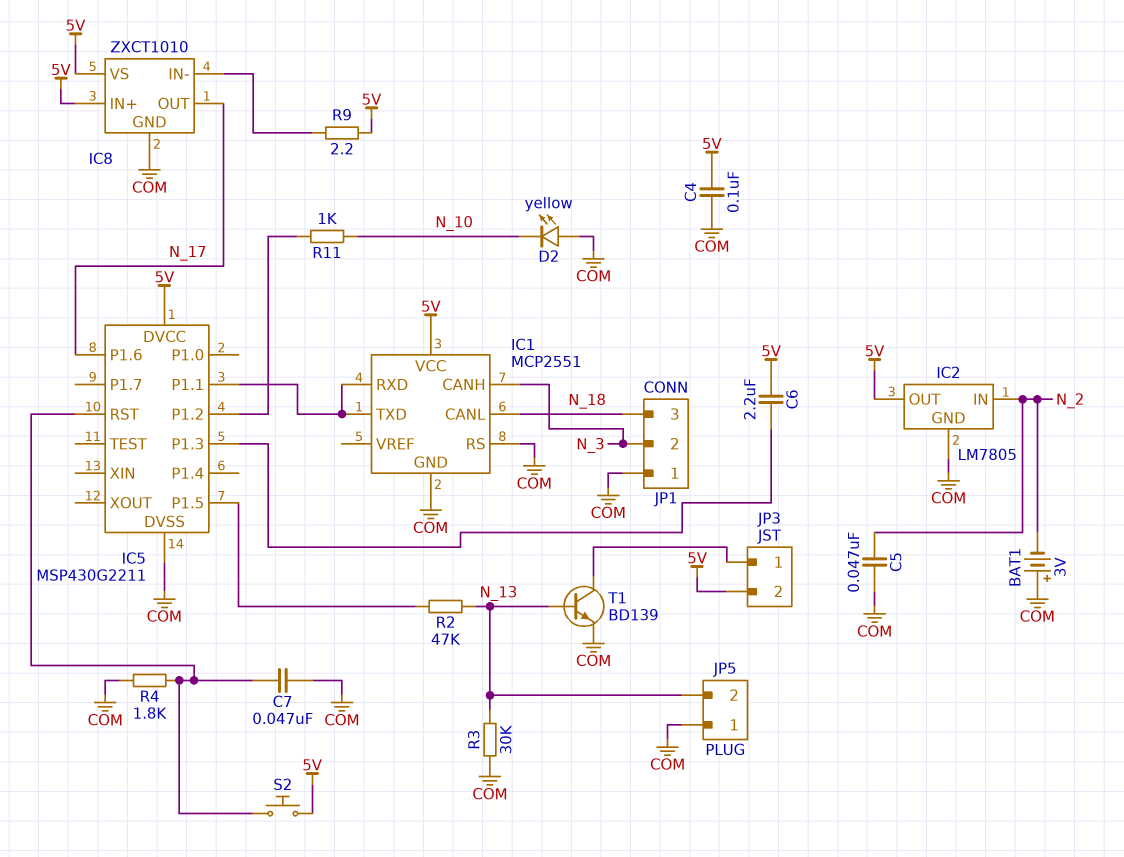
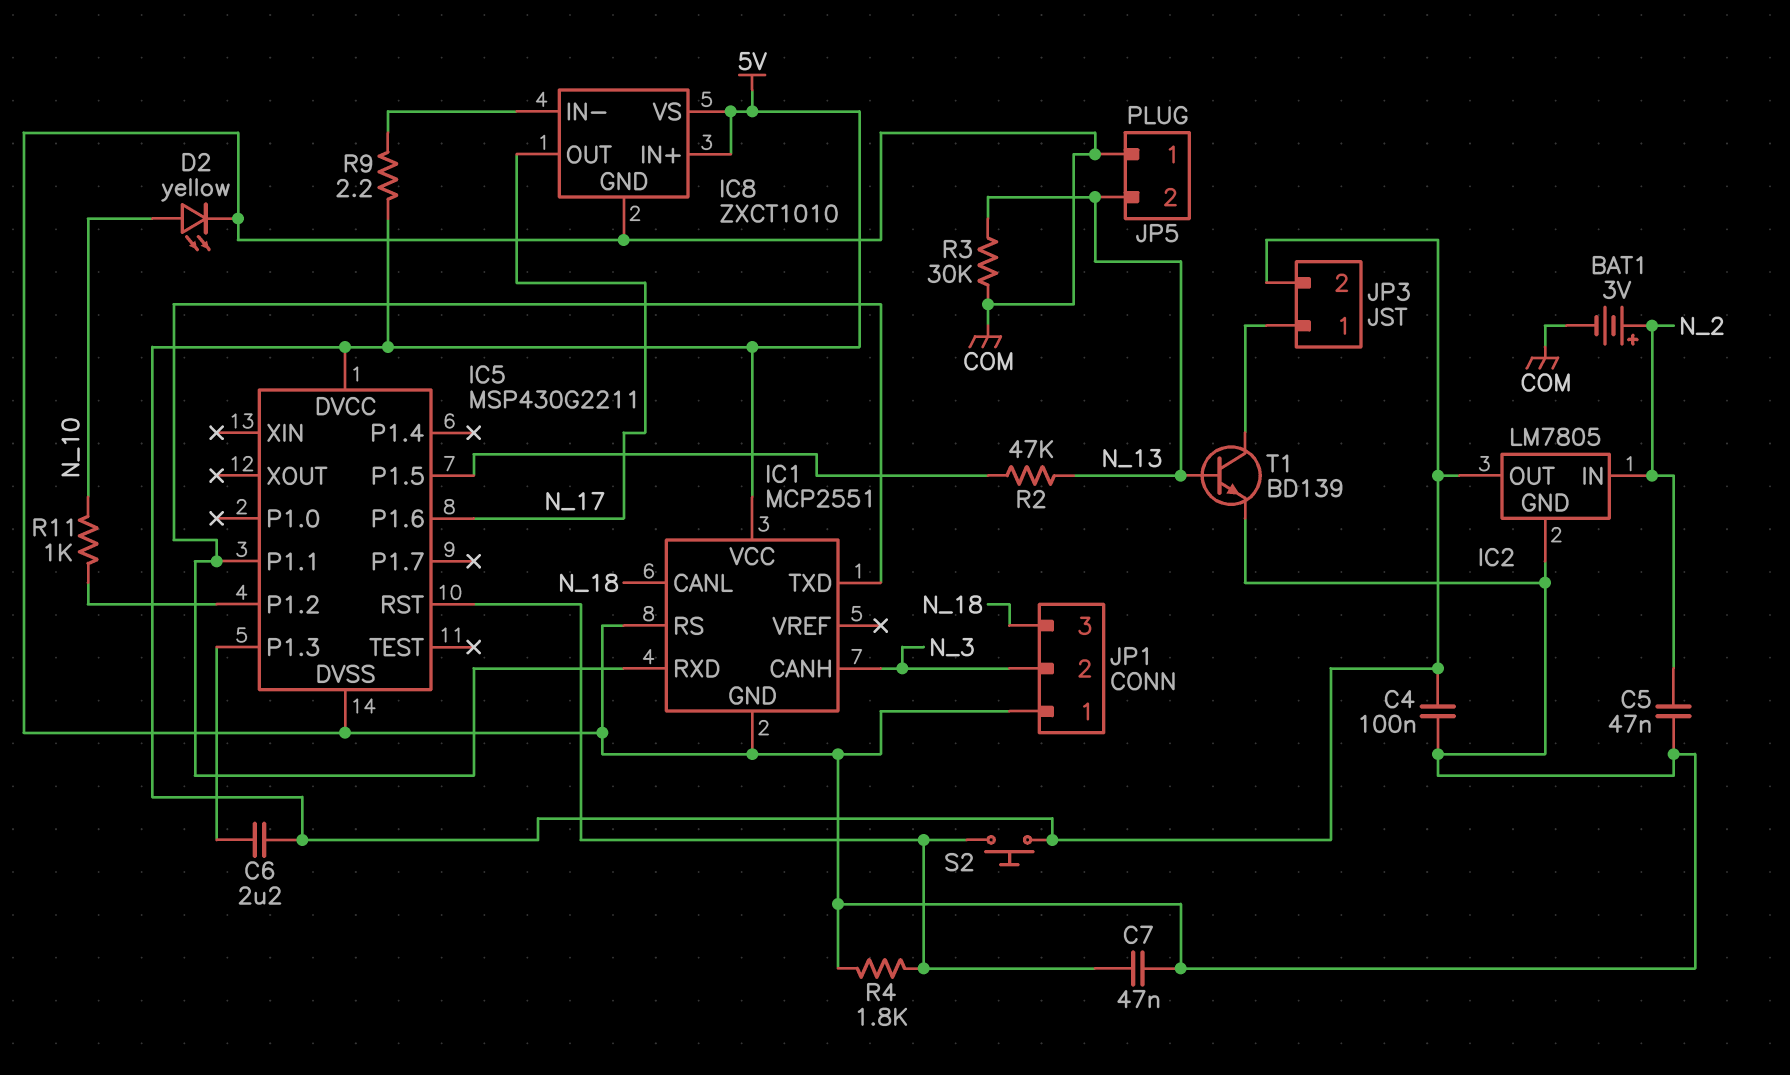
BAT1: 3V (plus COM, minus N_2) -> 3V (plus N_2, minus COM)
D2: LED yellow (A COM, K N_10) -> LED yellow (A N_10, K COM)

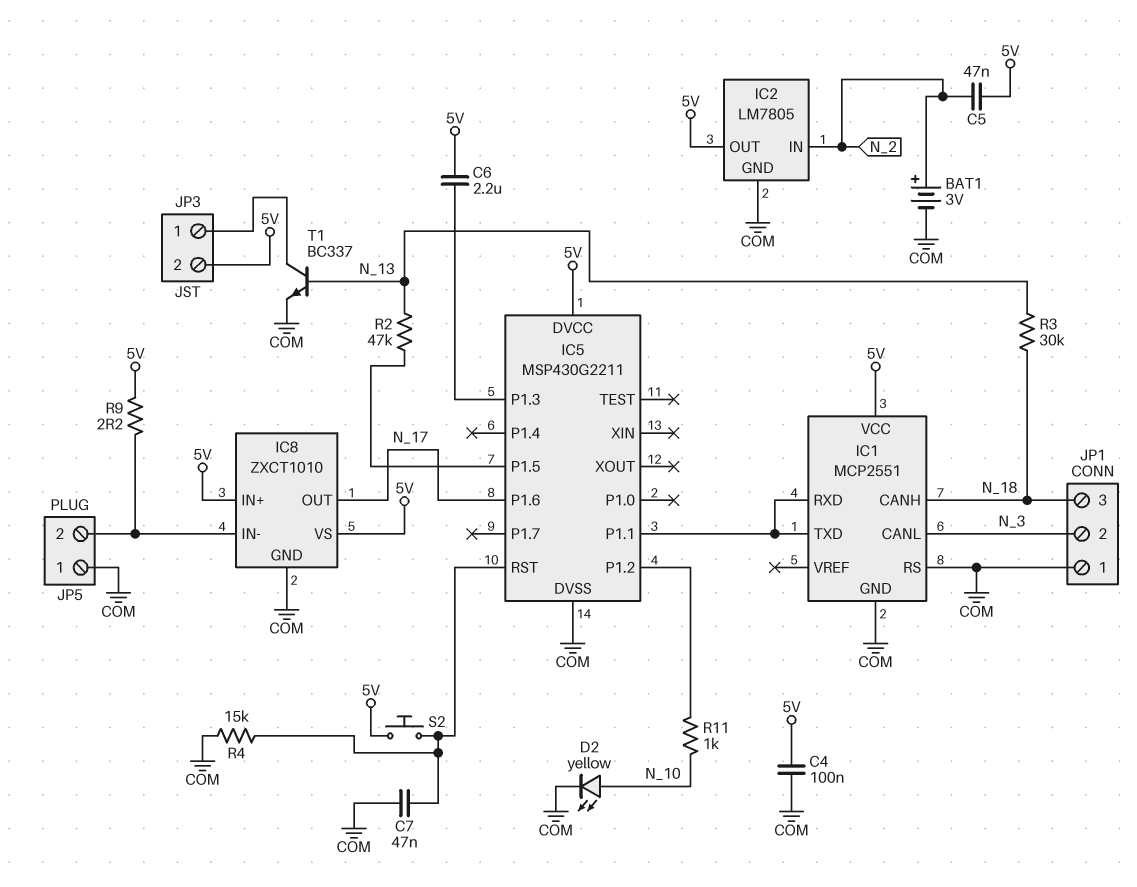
C5: 47nF (COM, N_2) -> 47nF (5V, N_2)
IC1 pin CANH: N_3 -> N_18
IC1 pin CANL: N_18 -> N_3
JP5 pin 2: N_13 -> IC8/IN-
R3: 30k (COM, N_13) -> 30k (N_13, N_18)
R4: 1.8k (COM, IC5/RST) -> 15k (COM, IC5/RST)
T1: NPN BD139 (B N_13, C JP3/1, E COM) -> NPN BC337 (B N_13, C JP3/1, E COM)

